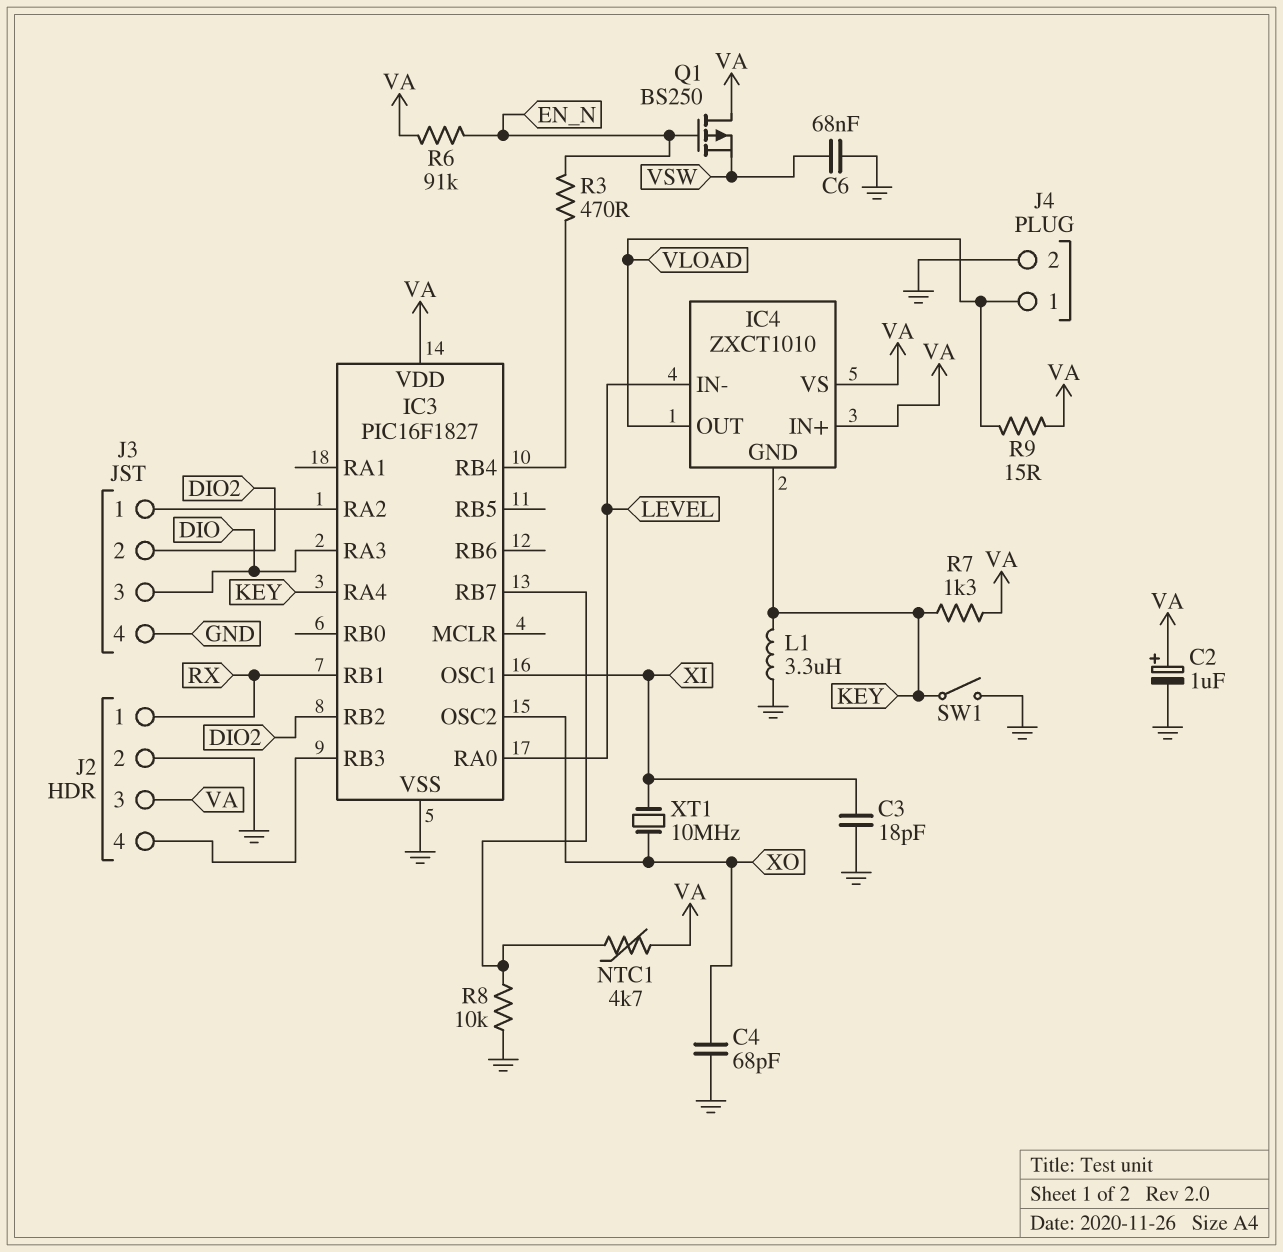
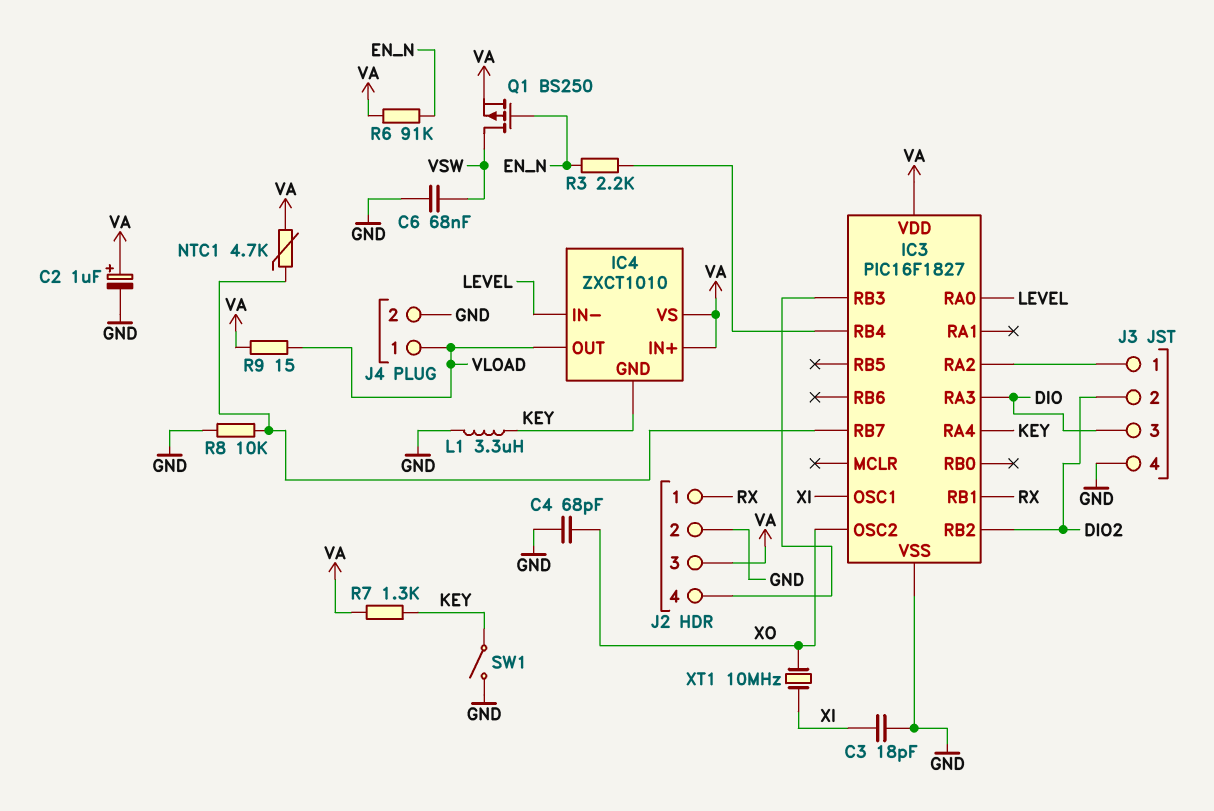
Q1: PMOS BS250 (G EN_N, D VA, S VSW) -> PMOS BS250 (G EN_N, D VSW, S VA)
R3: 470 (EN_N, IC3/RB4) -> 2.2k (EN_N, IC3/RB4)

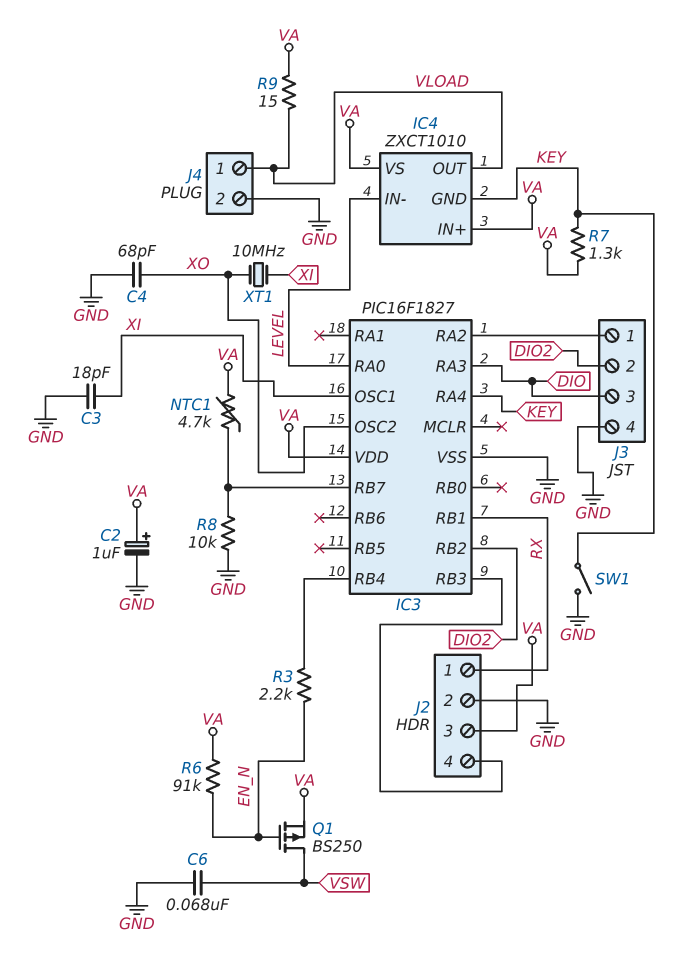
L1: 3.3uH (GND, KEY) -> none

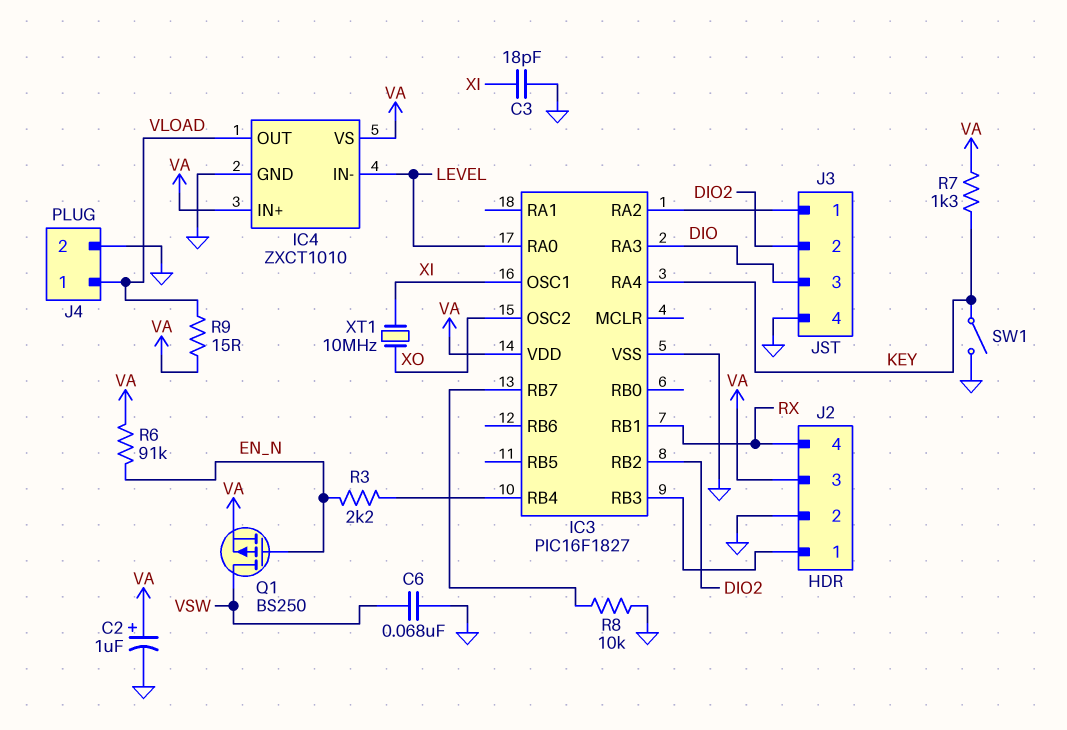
C4: 68pF (GND, XO) -> none
IC4 pin GND: KEY -> GND
J2 pin 1: RX -> IC3/RB3
J2 pin 4: IC3/RB3 -> RX
NTC1: 4.7k (IC3/RB7, VA) -> none

